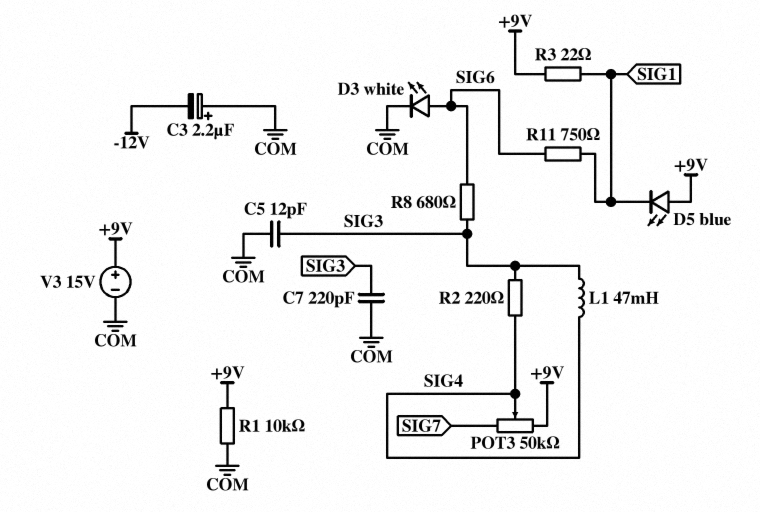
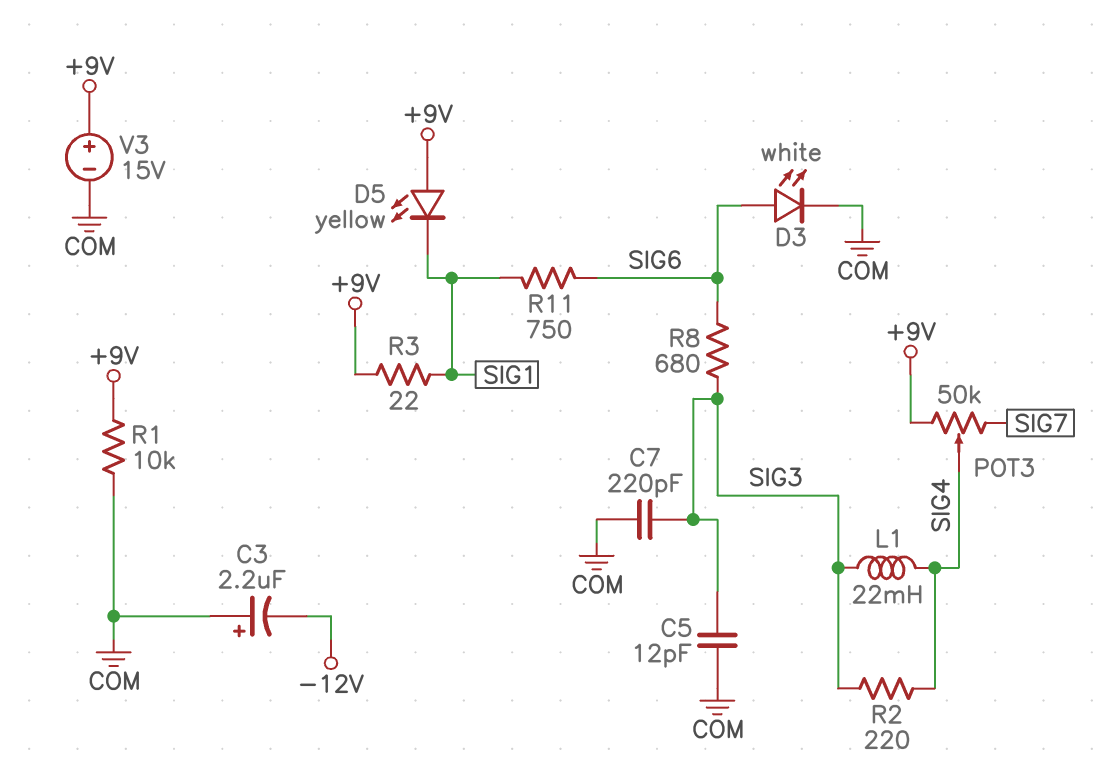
D5: LED blue (A +9V, K SIG1) -> LED yellow (A +9V, K SIG1)
L1: 47mH (SIG3, SIG4) -> 22mH (SIG3, SIG4)

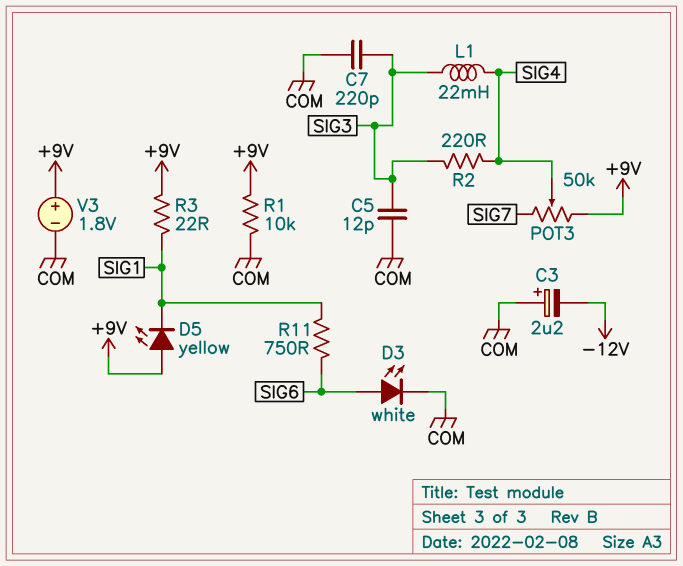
R8: 680 (SIG3, SIG6) -> none
V3: 15V (plus +9V, minus COM) -> 1.8V (plus +9V, minus COM)

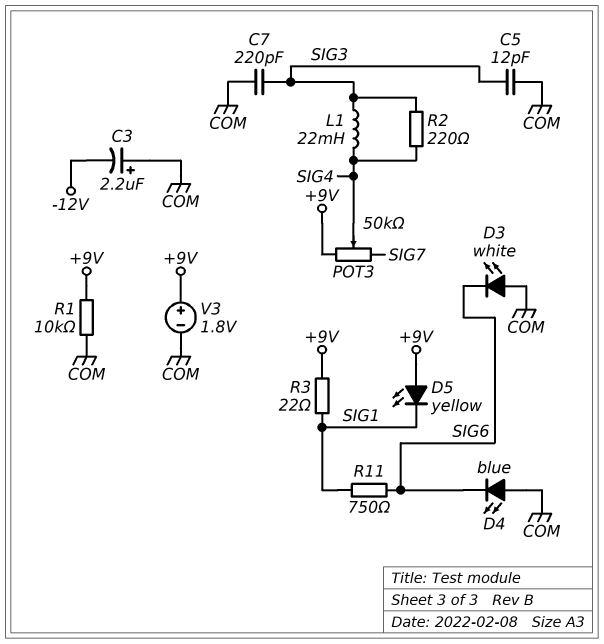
D3: LED white (A SIG6, K COM) -> LED white (A COM, K SIG6)
D4: none -> LED blue (A COM, K SIG6)

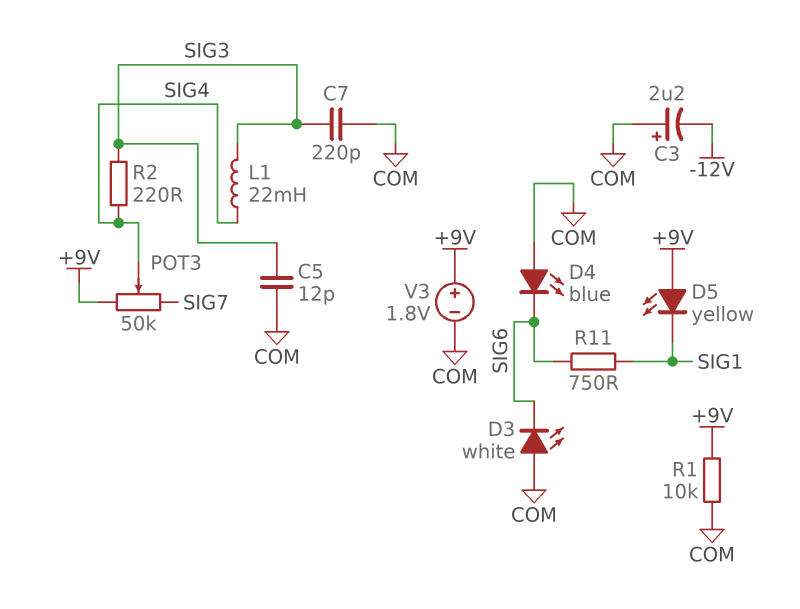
R3: 22 (+9V, SIG1) -> none

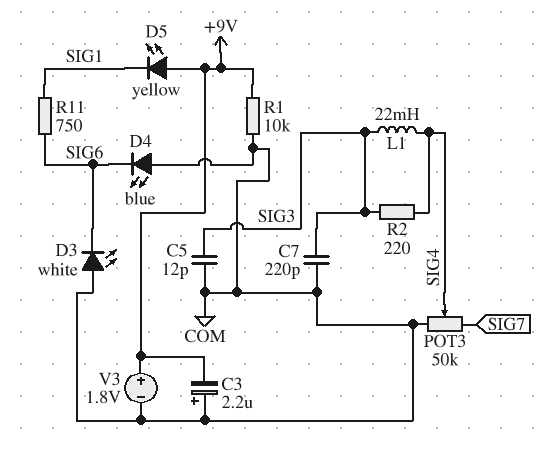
C3: 2.2uF (plus COM, minus -12V) -> 2.2uF (plus COM, minus +9V)
POT3: 50k (+9V, SIG7, wiper SIG4) -> 50k (COM, SIG7, wiper SIG4)

